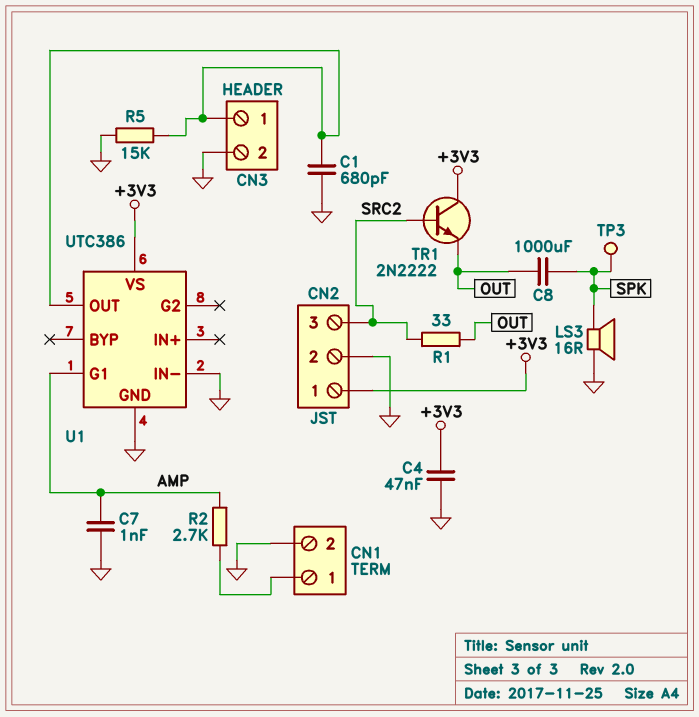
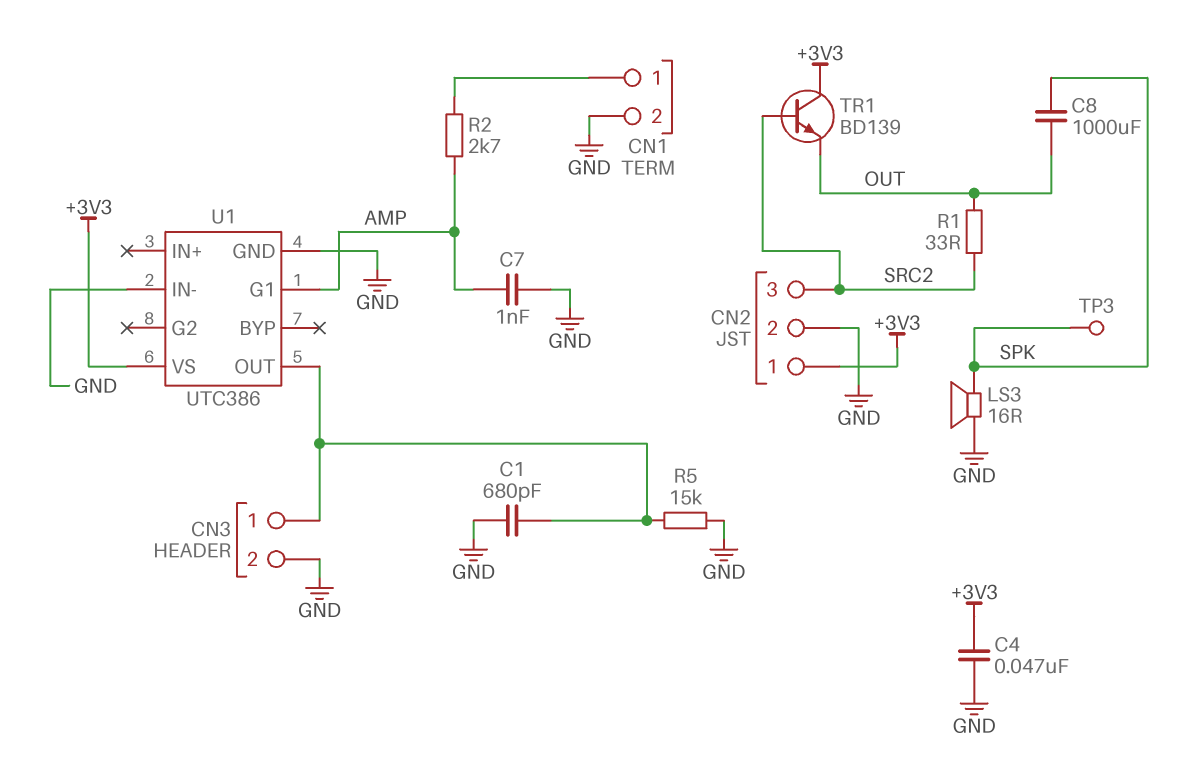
TR1: NPN 2N2222 (B SRC2, C +3V3, E OUT) -> NPN BD139 (B SRC2, C +3V3, E OUT)

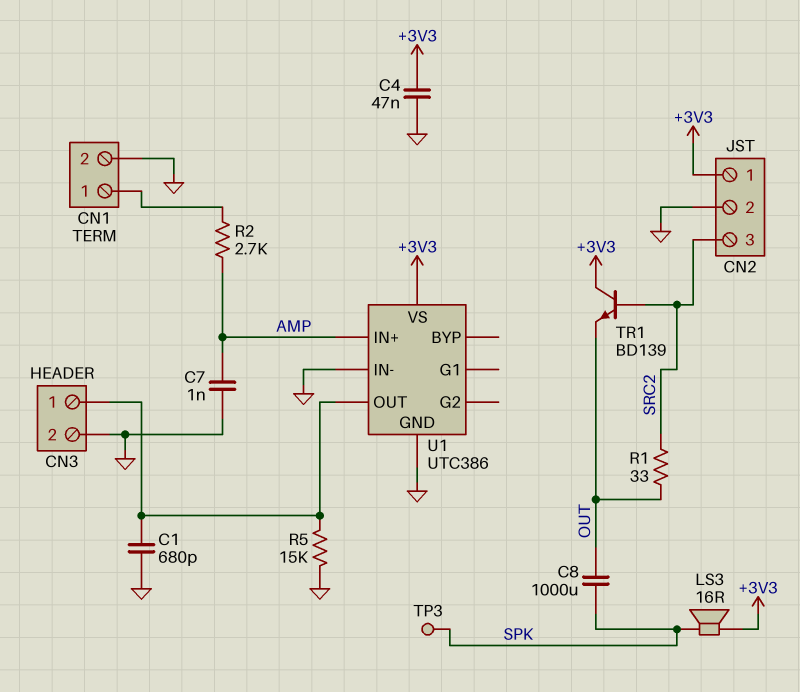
LS3: speaker 16R (GND, SPK) -> speaker 16R (+3V3, SPK)
U1 pin G1: AMP -> none
U1 pin IN+: none -> AMP

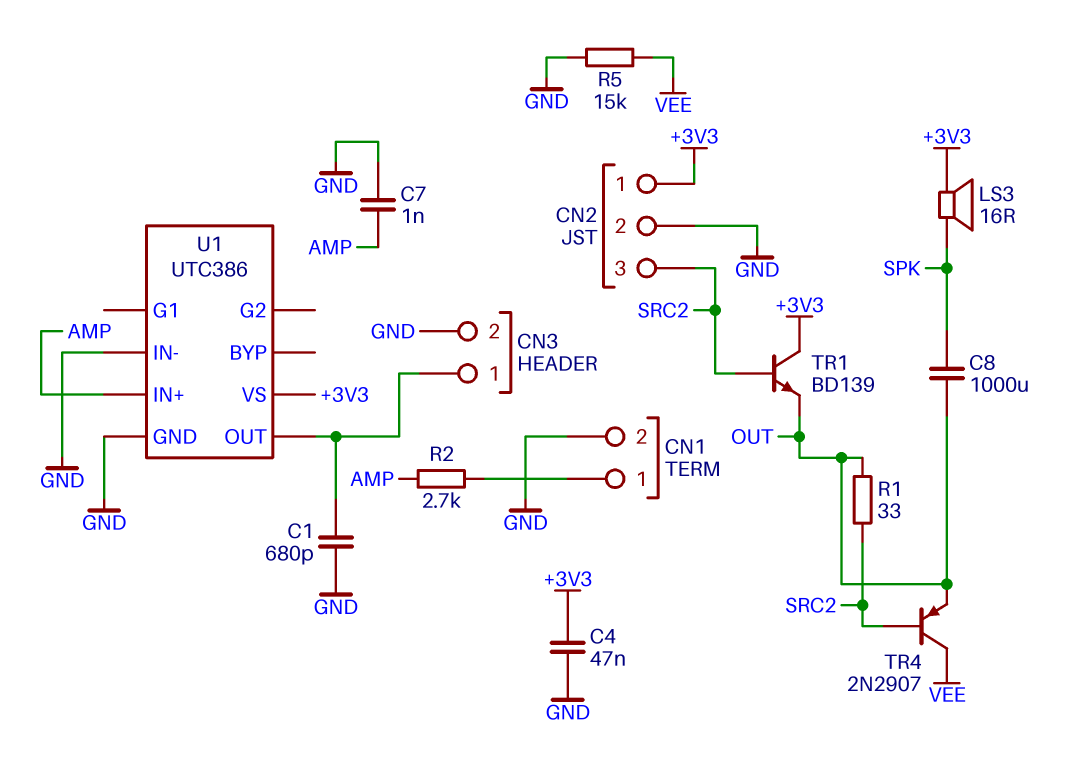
R5: 15k (CN3/1, GND) -> 15k (GND, VEE)
TP3: test point (SPK) -> none
TR4: none -> PNP 2N2907 (B SRC2, C VEE, E OUT)

